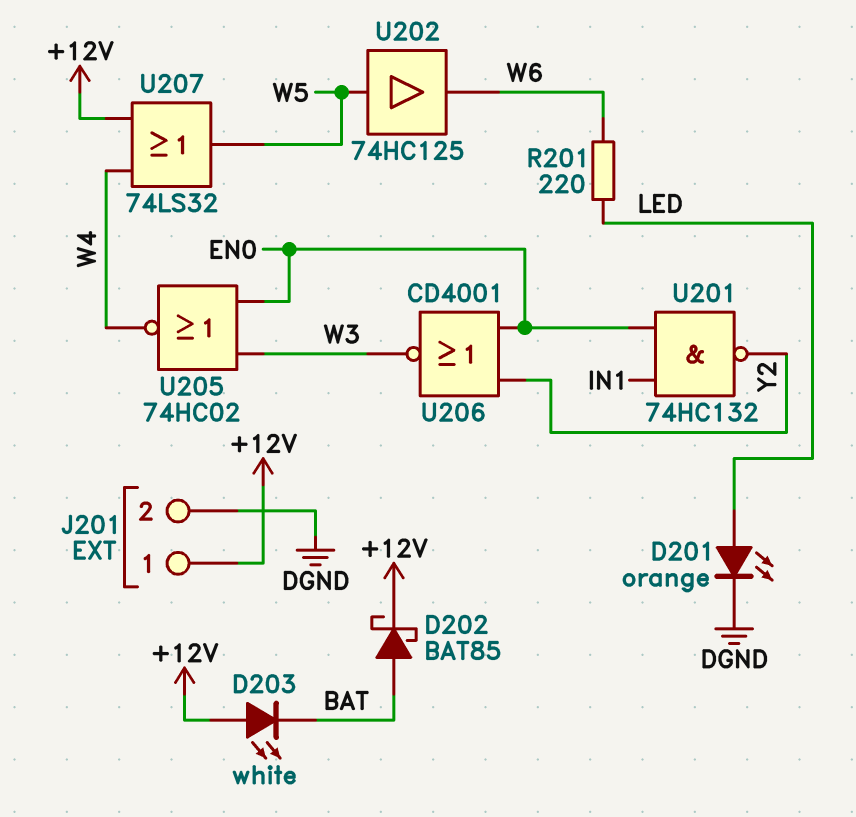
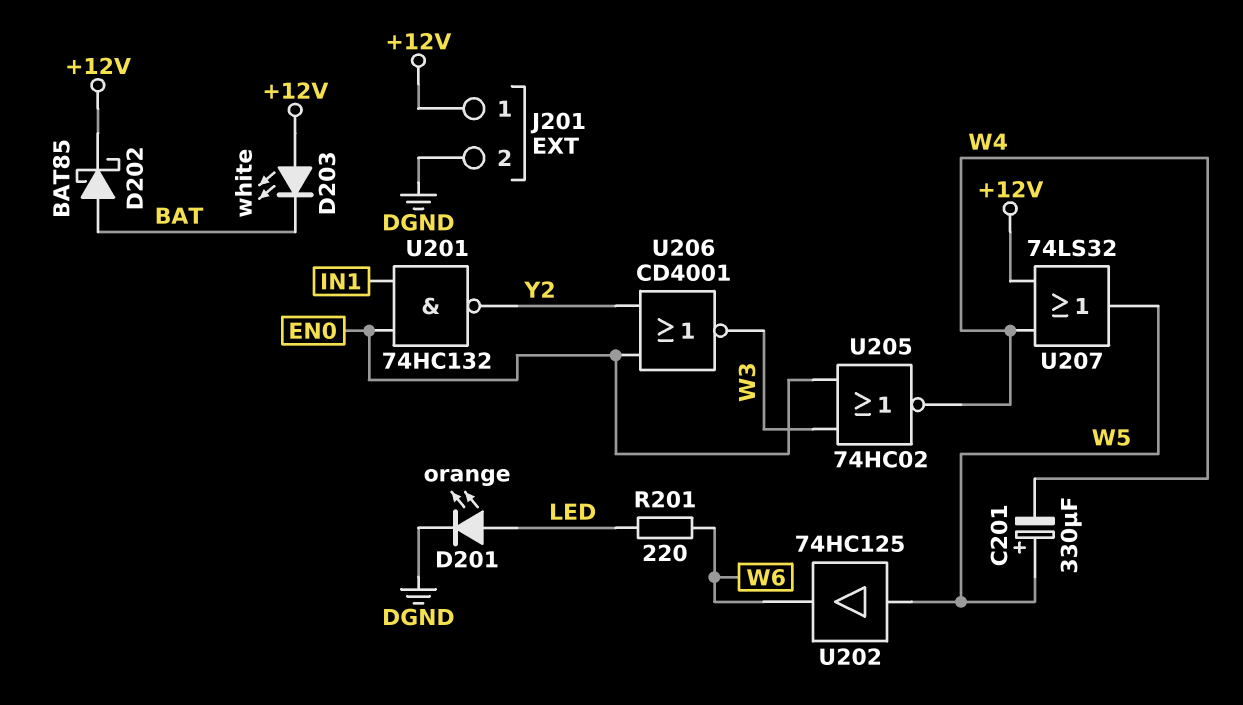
C201: none -> 330uF (plus W5, minus W4)

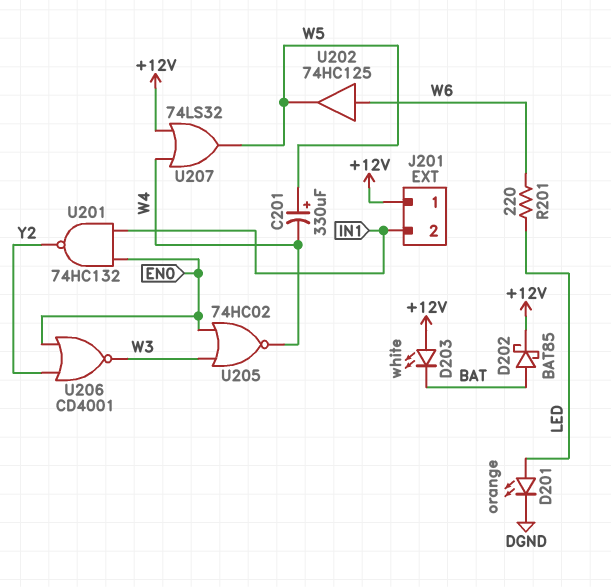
J201 pin 2: DGND -> IN1
U202: buffer 74HC125 (in W5, out W6) -> buffer 74HC125 (in W6, out W5)

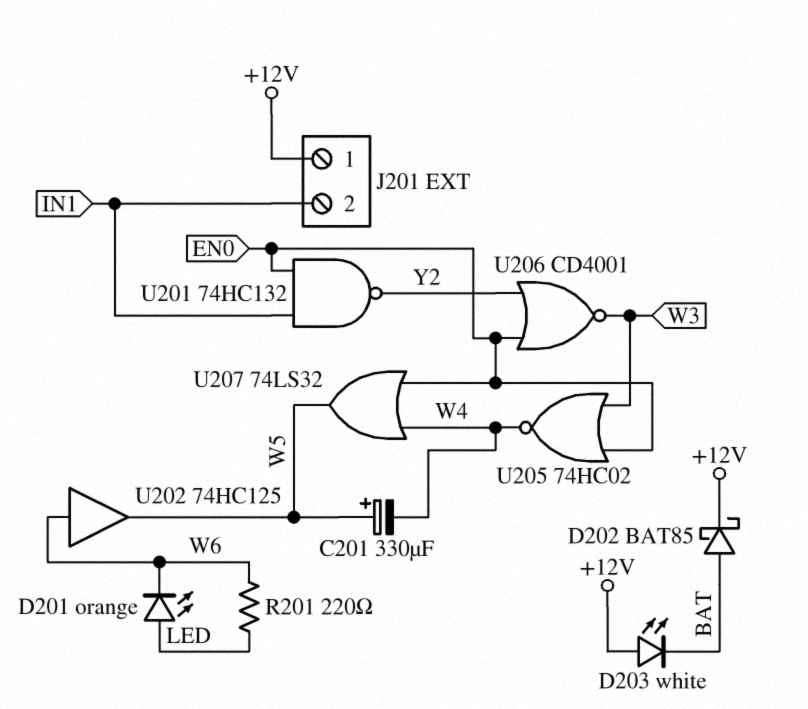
D201: LED orange (A LED, K DGND) -> LED orange (A LED, K W6)
U207: OR 74LS32 (in +12V, in W4, out W5) -> OR 74LS32 (in EN0, in W4, out W5)

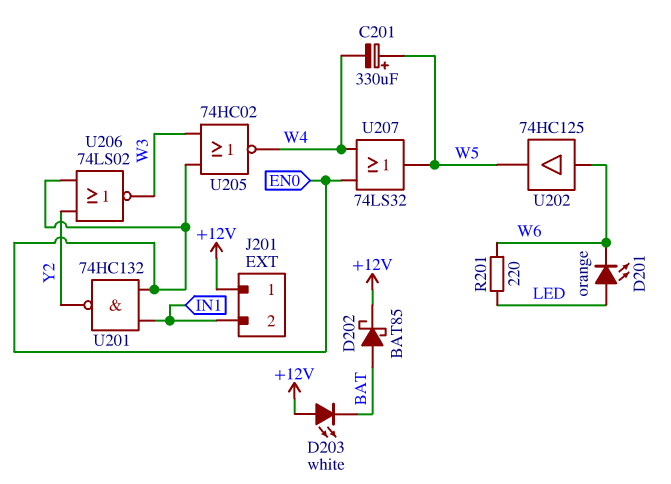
U206: NOR CD4001 (in EN0, in Y2, out W3) -> NOR 74LS02 (in EN0, in Y2, out W3)

